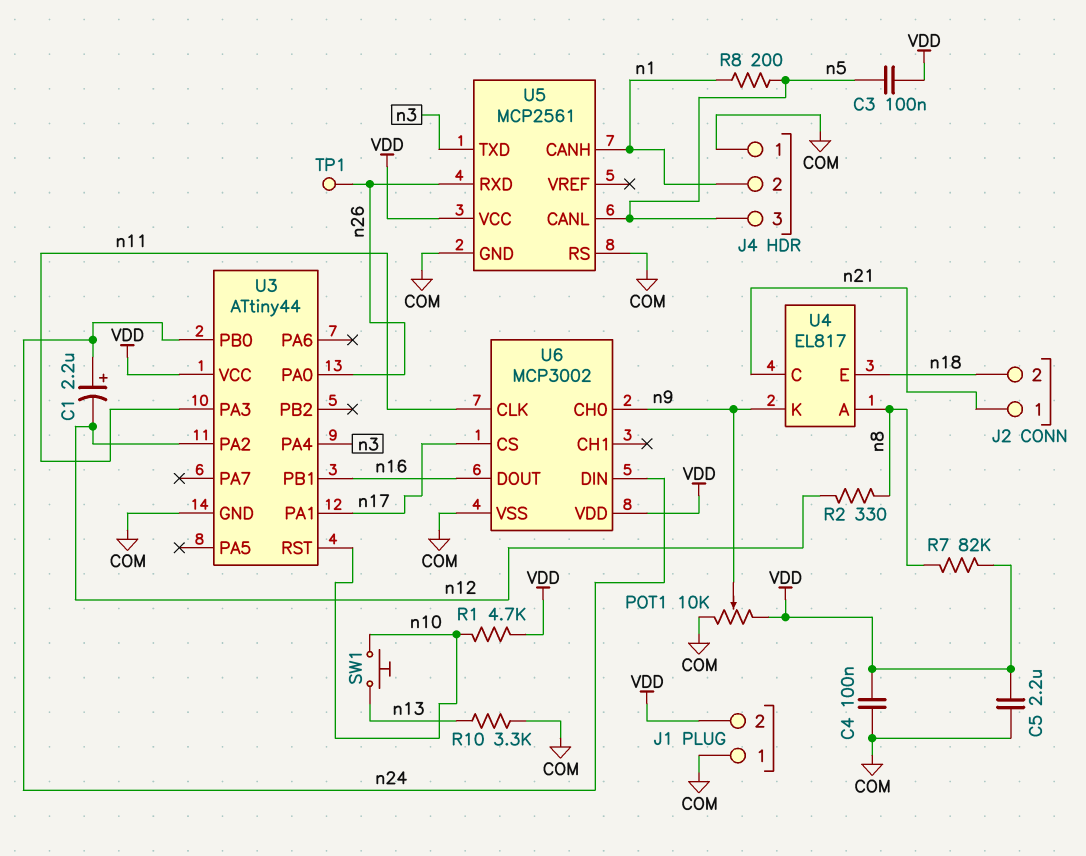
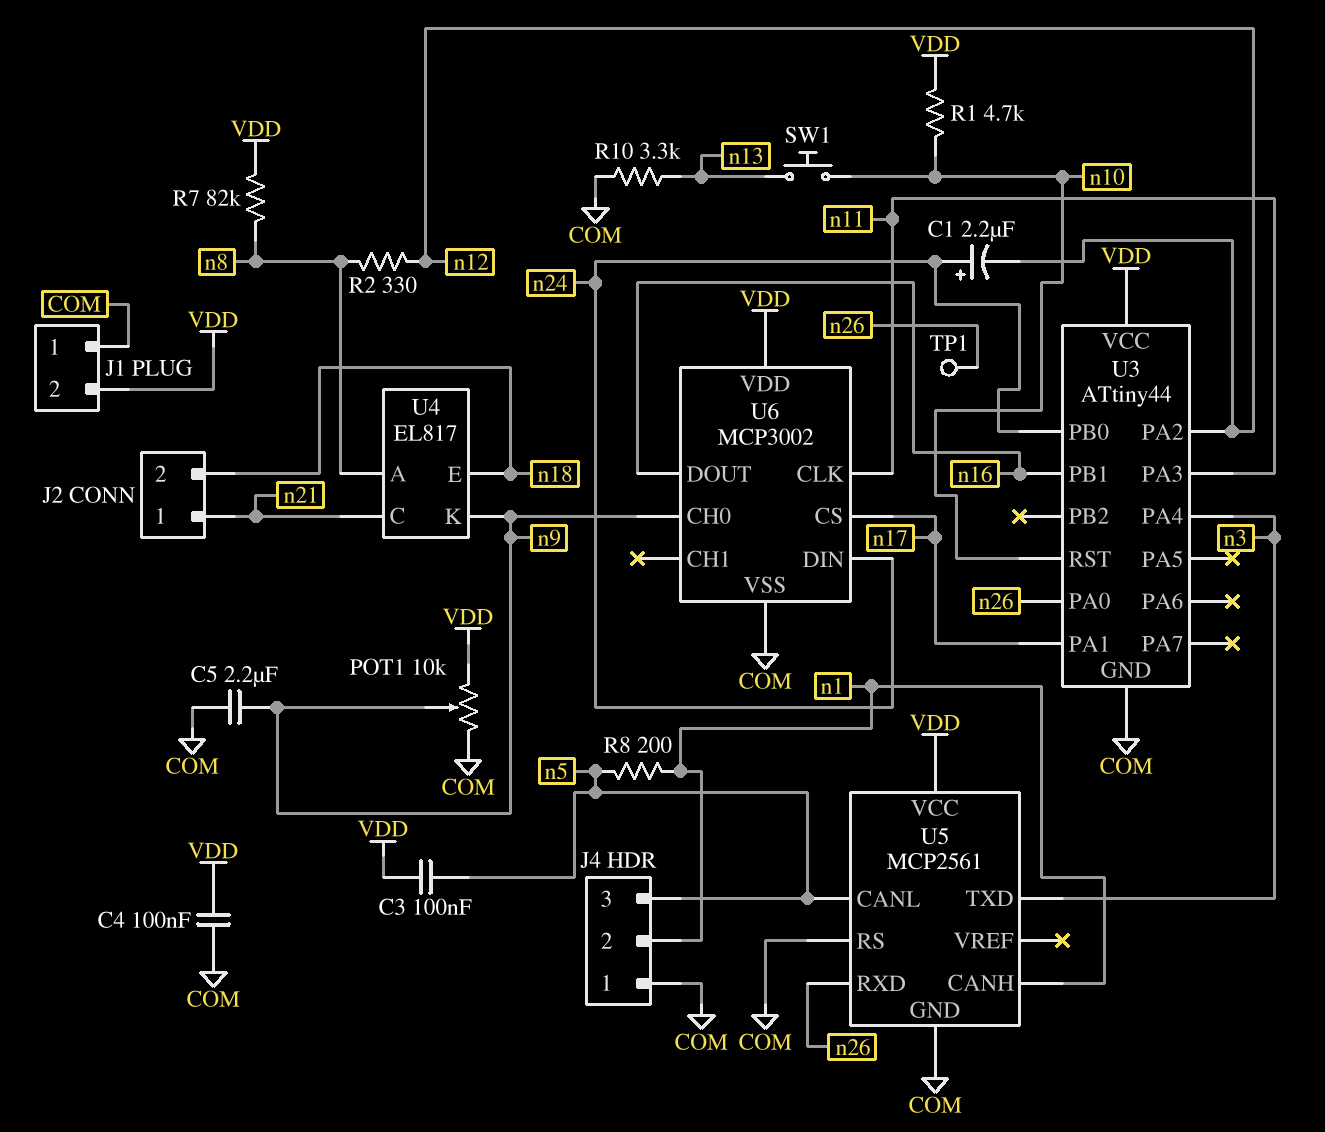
C5: 2.2uF (COM, VDD) -> 2.2uF (COM, n9)

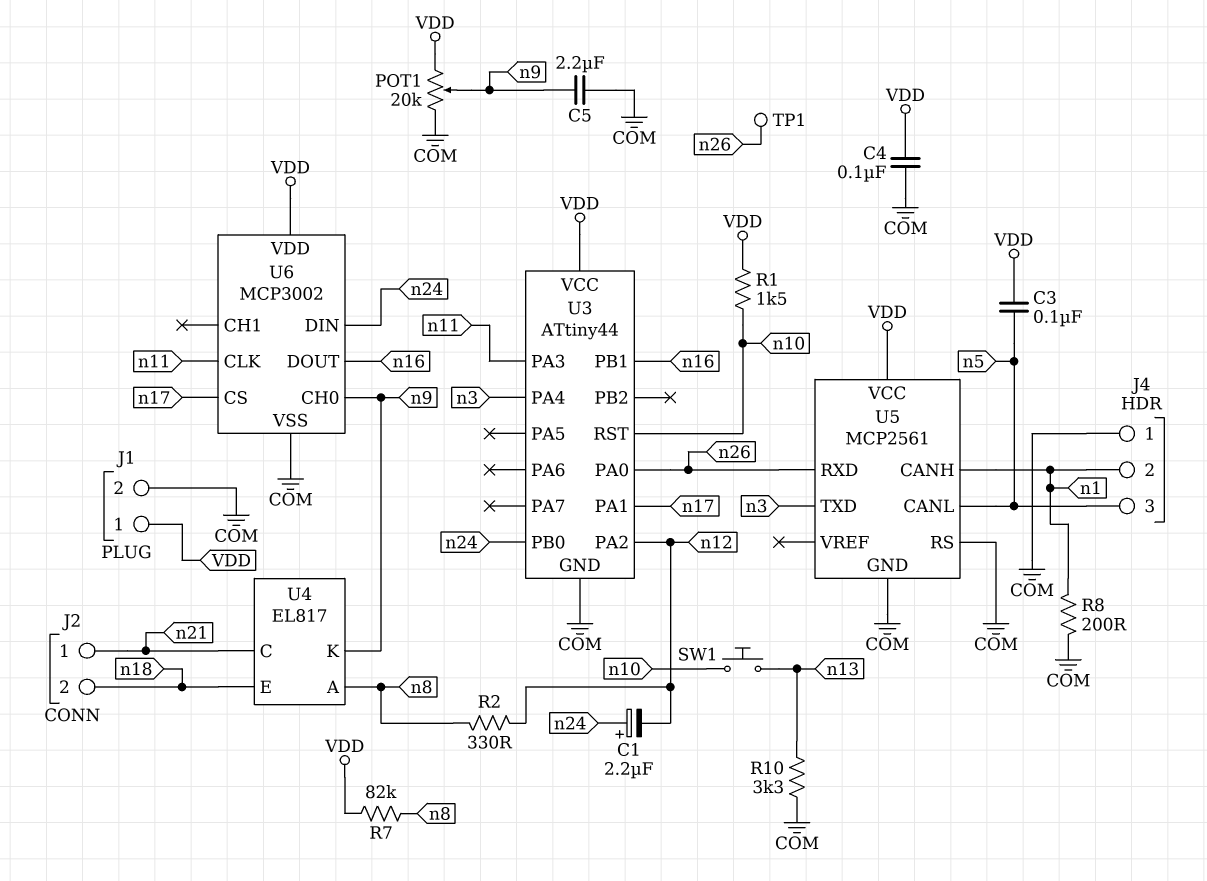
J1 pin 1: COM -> VDD
J1 pin 2: VDD -> COM
POT1: 10k (COM, VDD, wiper n9) -> 20k (COM, VDD, wiper n9)
R1: 4.7k (VDD, n10) -> 1.5k (VDD, n10)
R8: 200 (n1, n5) -> 200 (COM, n1)

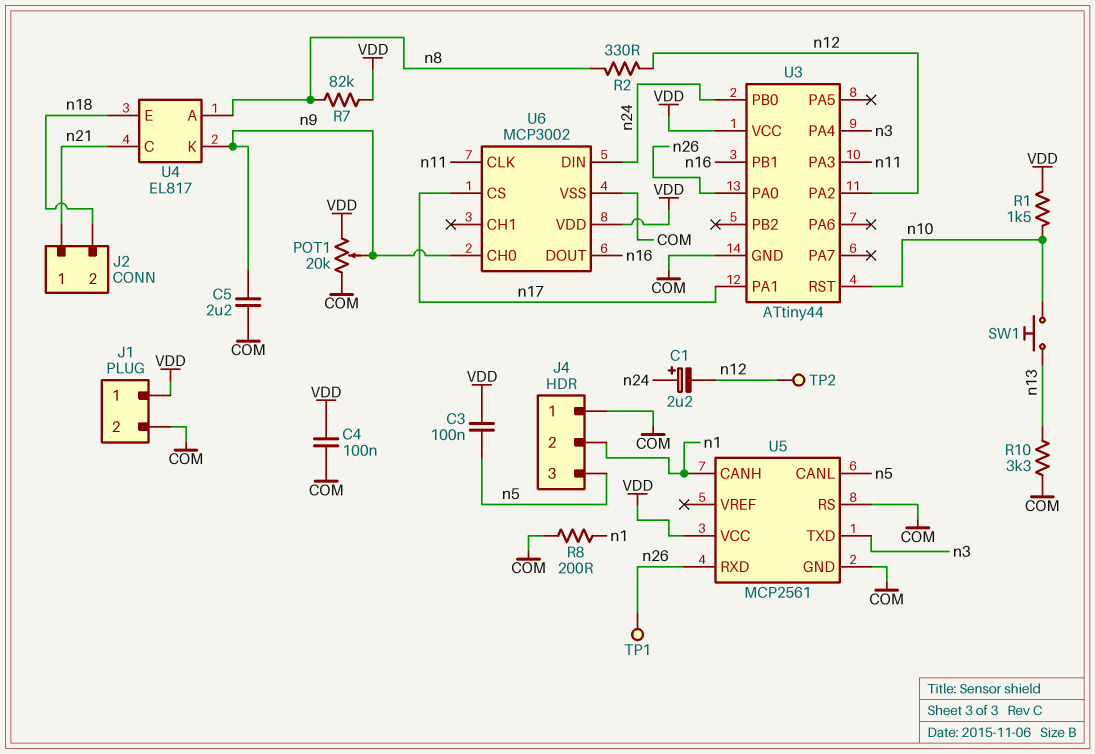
TP2: none -> test point (n12)

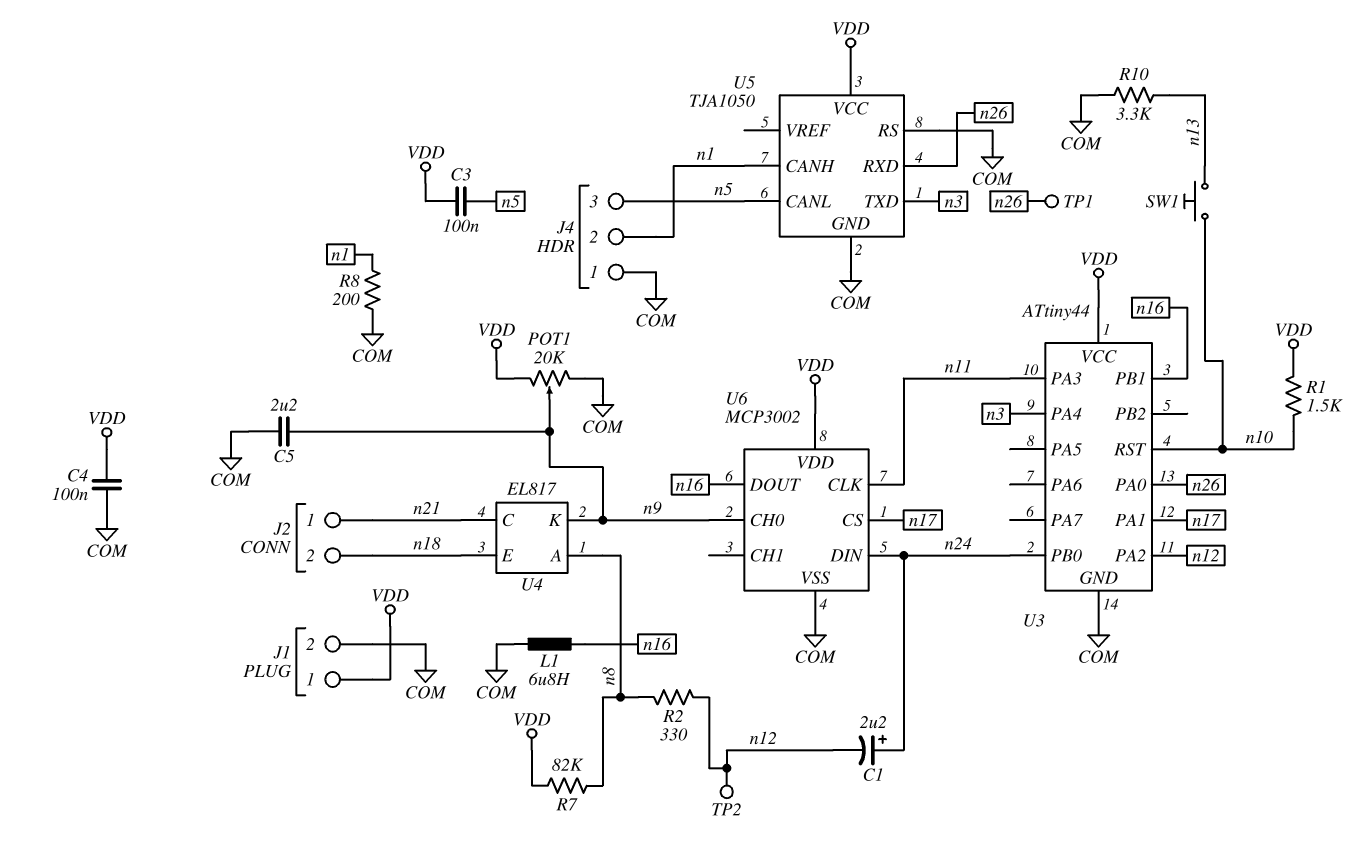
L1: none -> 6.8uH (COM, n16)
U5: MCP2561 -> TJA1050

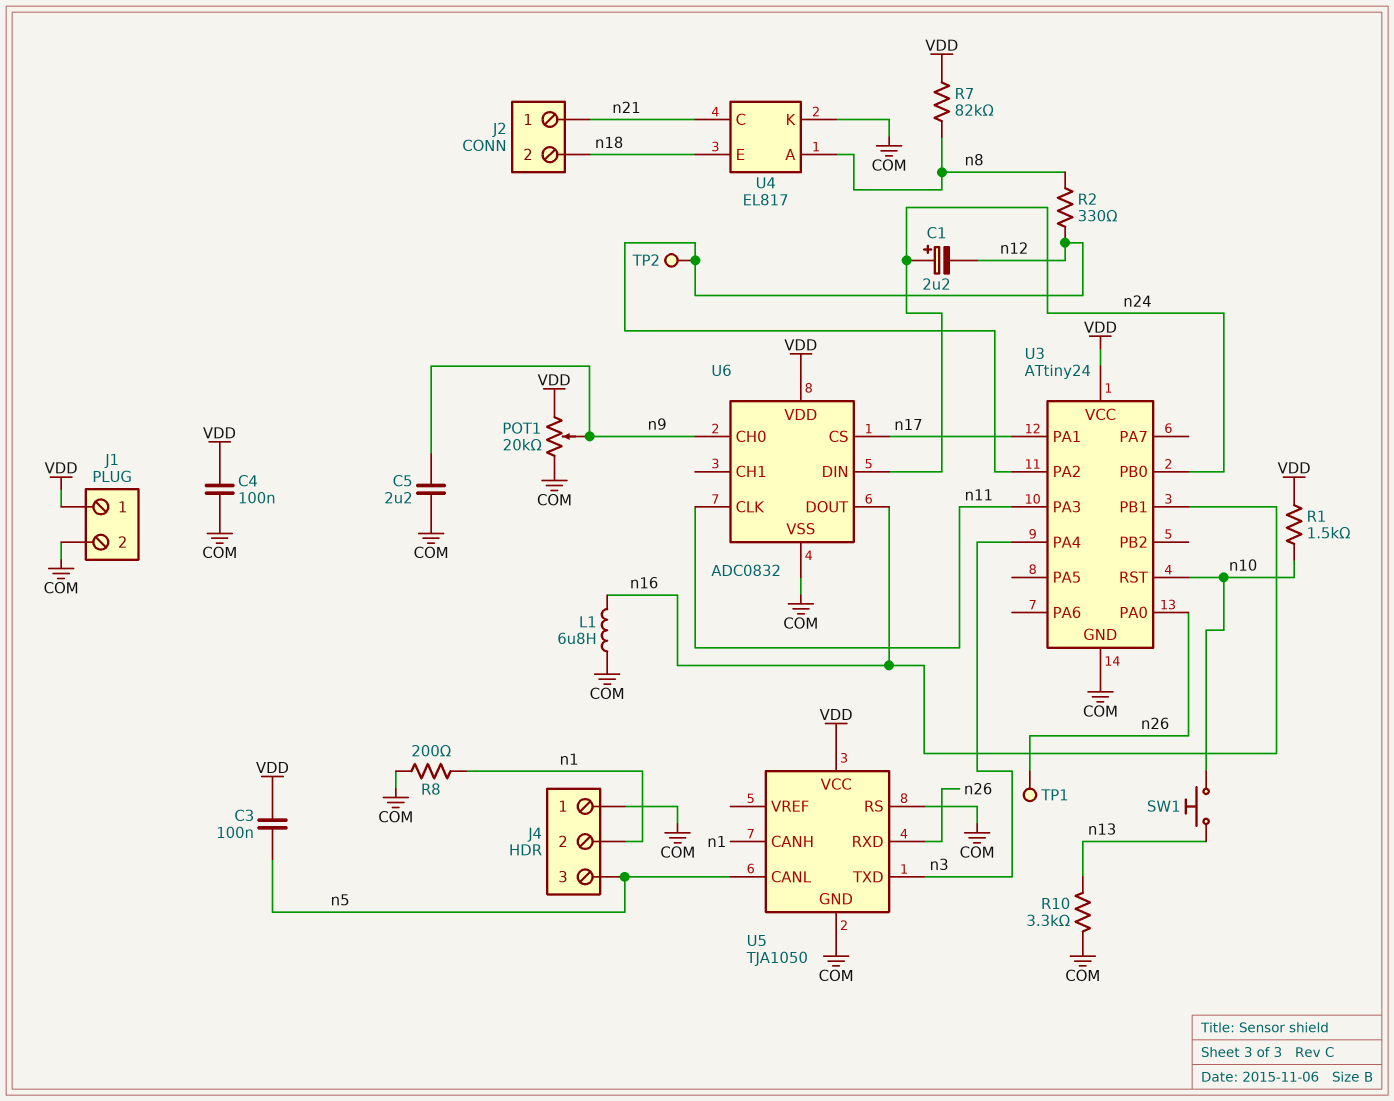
U3: ATtiny44 -> ATtiny24
U4 pin K: n9 -> COM
U6: MCP3002 -> ADC0832

